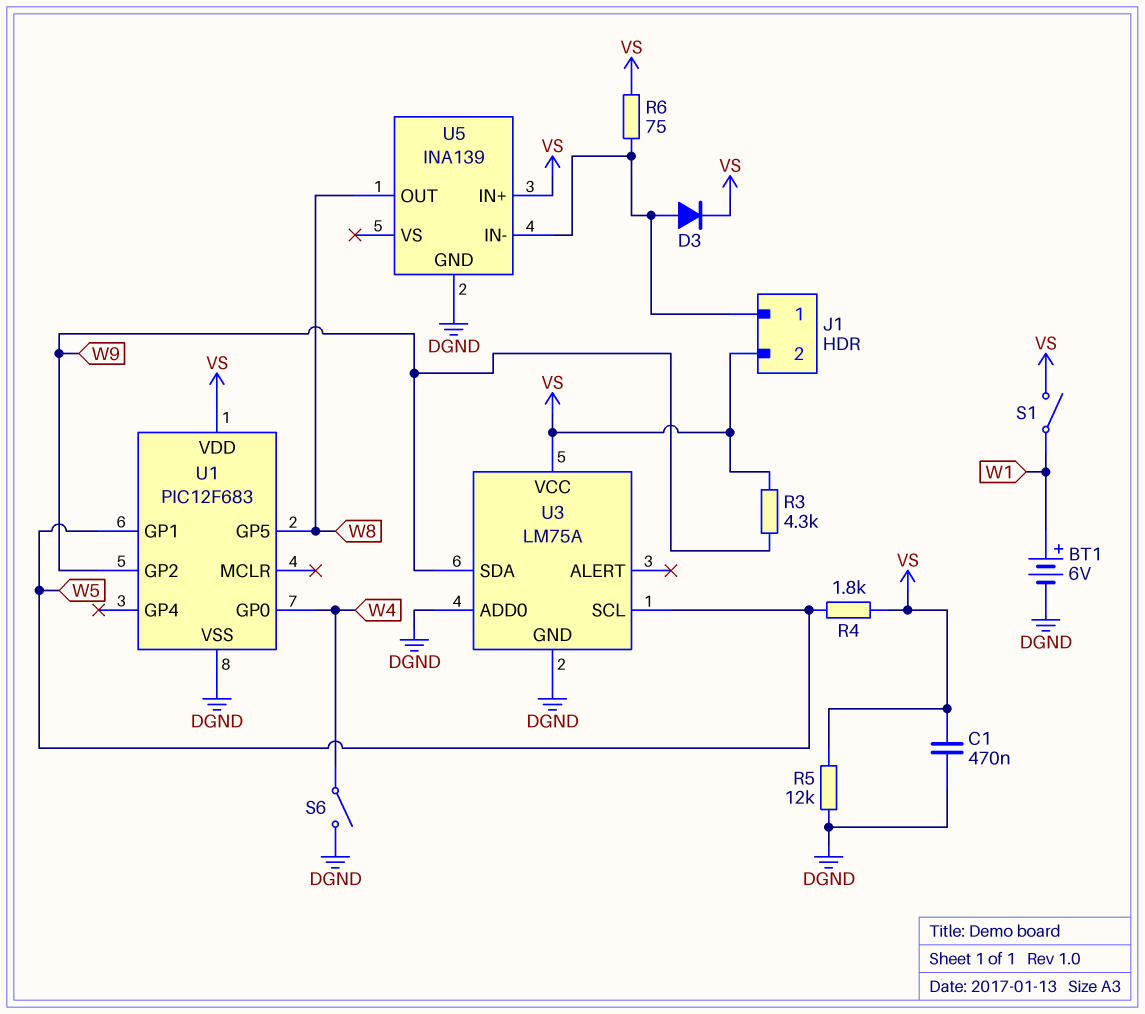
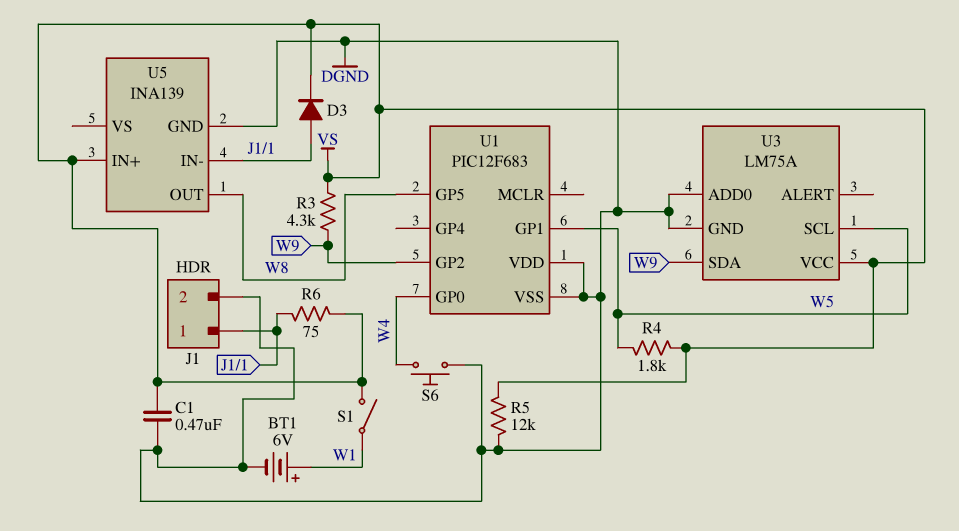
J1 pin 2: VS -> DGND
S6: switch (DGND, W4) -> button (DGND, W4)
U1 pin VDD: VS -> DGND

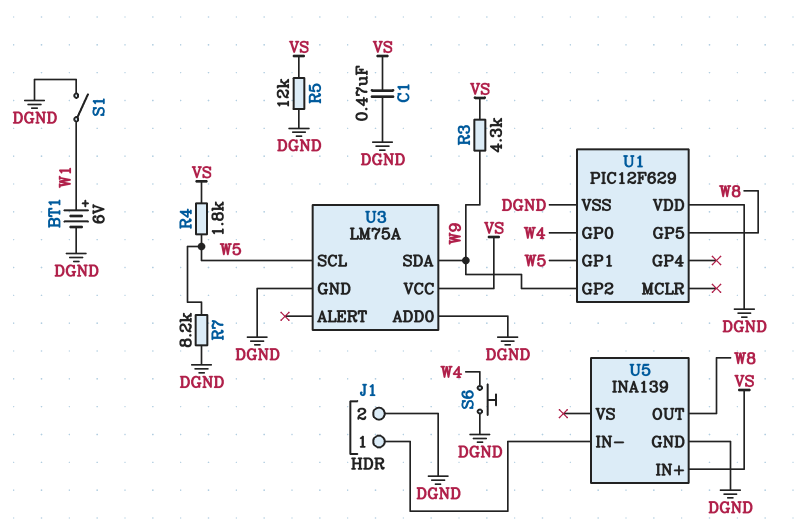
D3: diode (A J1/1, K VS) -> none
R6: 75 (J1/1, VS) -> none
R7: none -> 8.2k (DGND, W5)
S1: switch (VS, W1) -> switch (DGND, W1)
U1: PIC12F683 -> PIC12F629

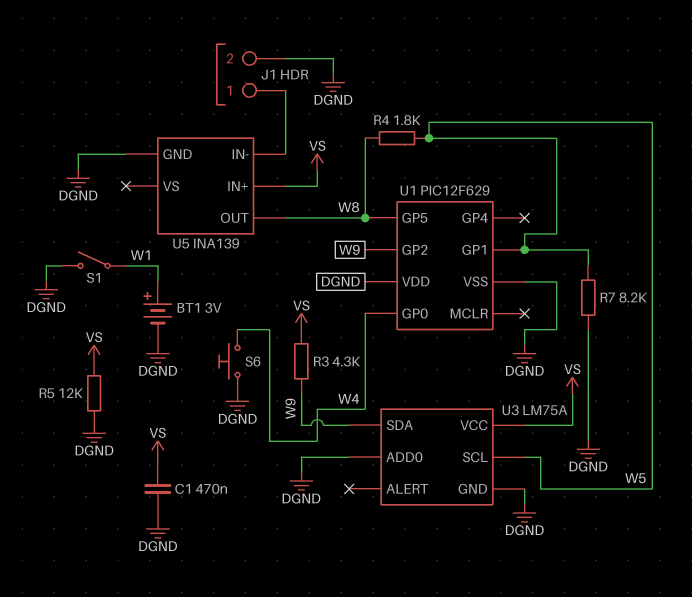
BT1: 6V (plus W1, minus DGND) -> 3V (plus W1, minus DGND)
R4: 1.8k (VS, W5) -> 1.8k (W5, W8)

